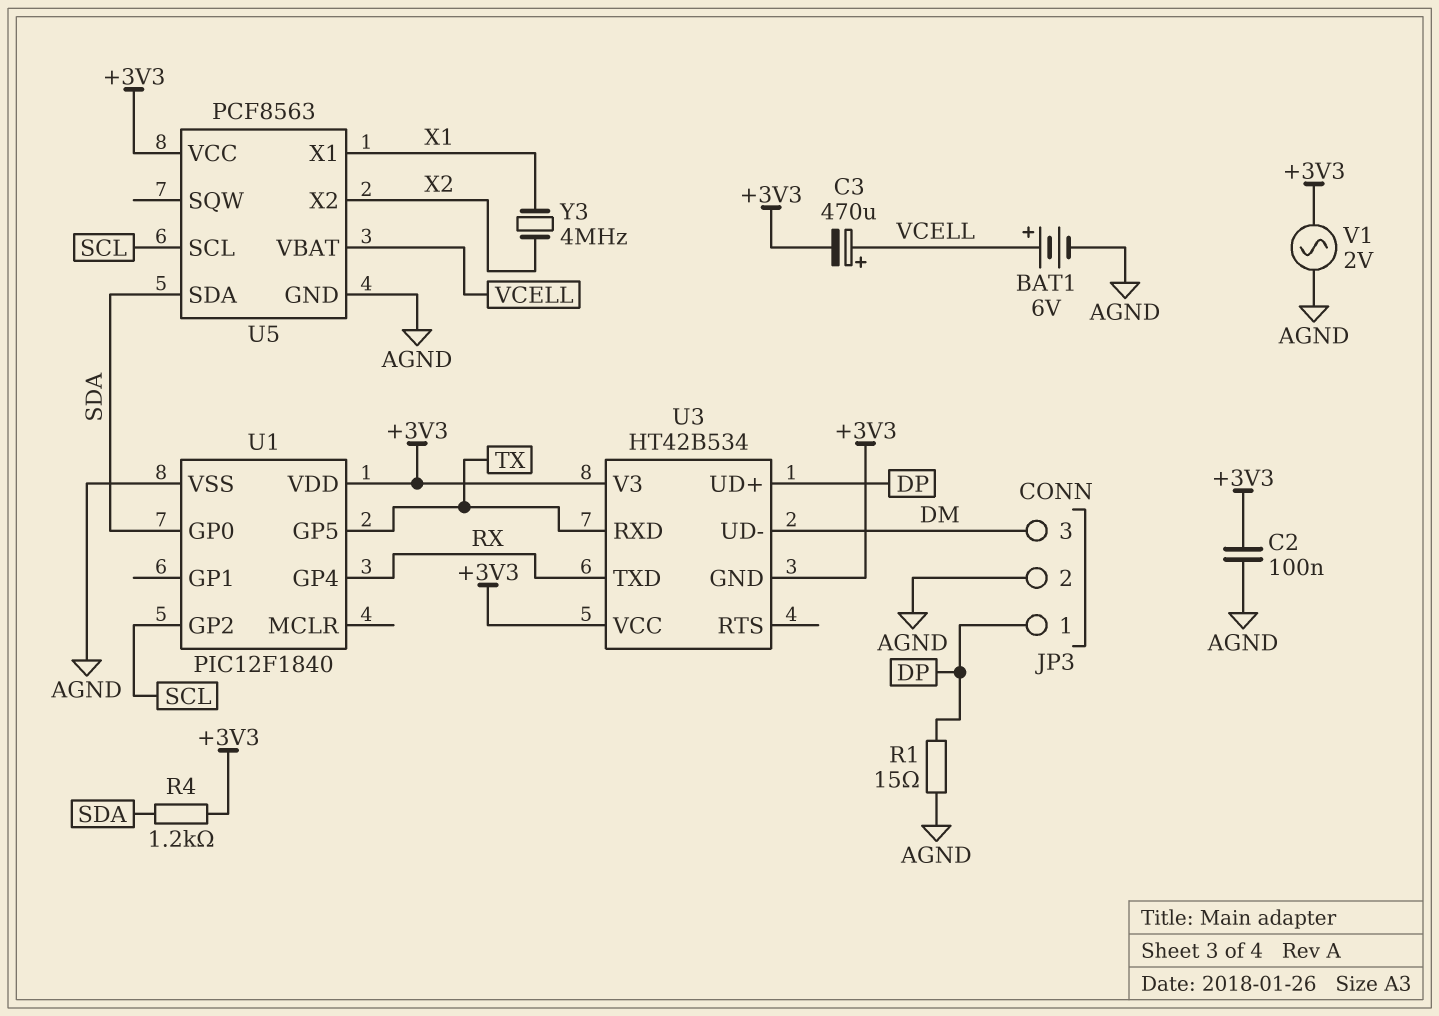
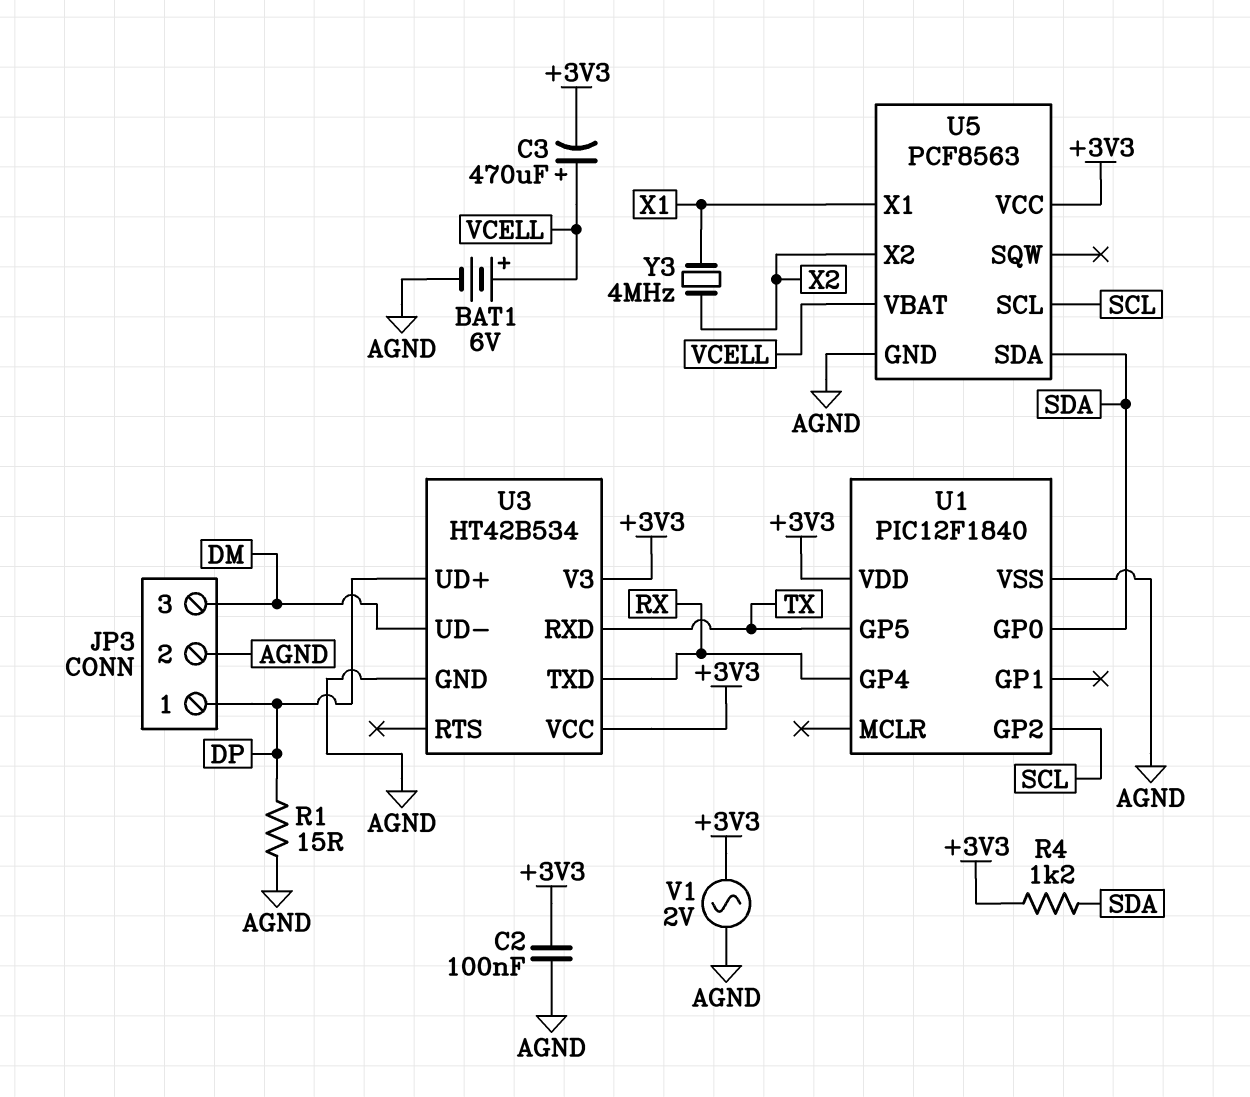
U3 pin GND: +3V3 -> AGND

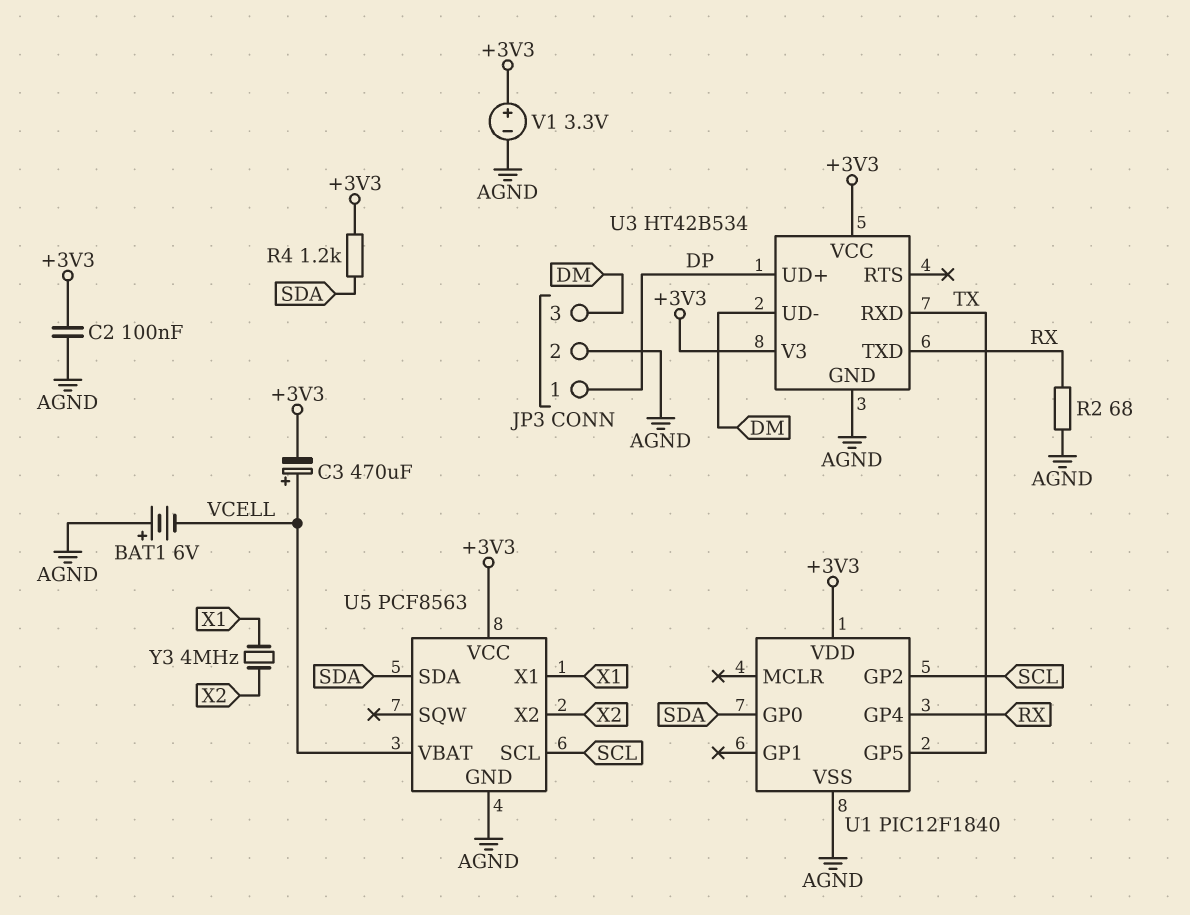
BAT1: 6V (plus VCELL, minus AGND) -> 6V (plus AGND, minus VCELL)
R1: 15 (AGND, DP) -> none
R2: none -> 68 (AGND, RX)
V1: AC 2V (+3V3, AGND) -> 3.3V (plus +3V3, minus AGND)

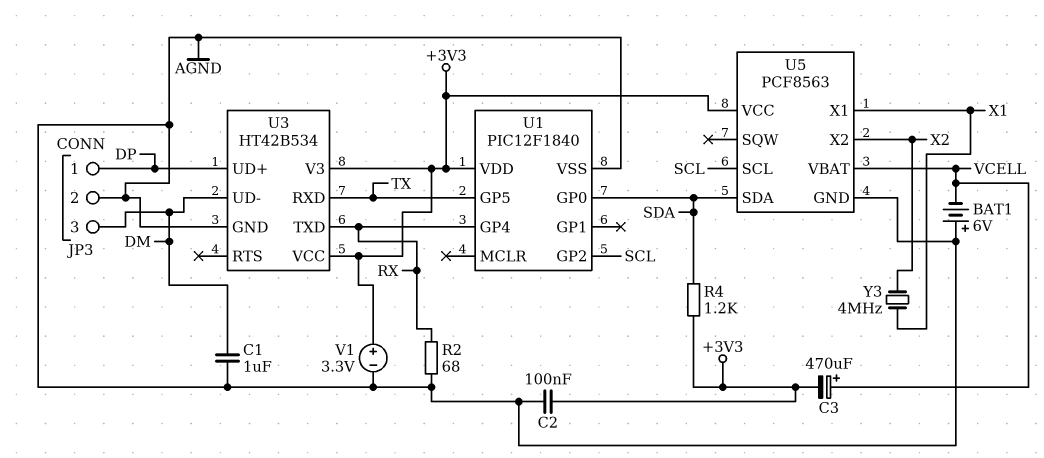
C1: none -> 1uF (AGND, DM)

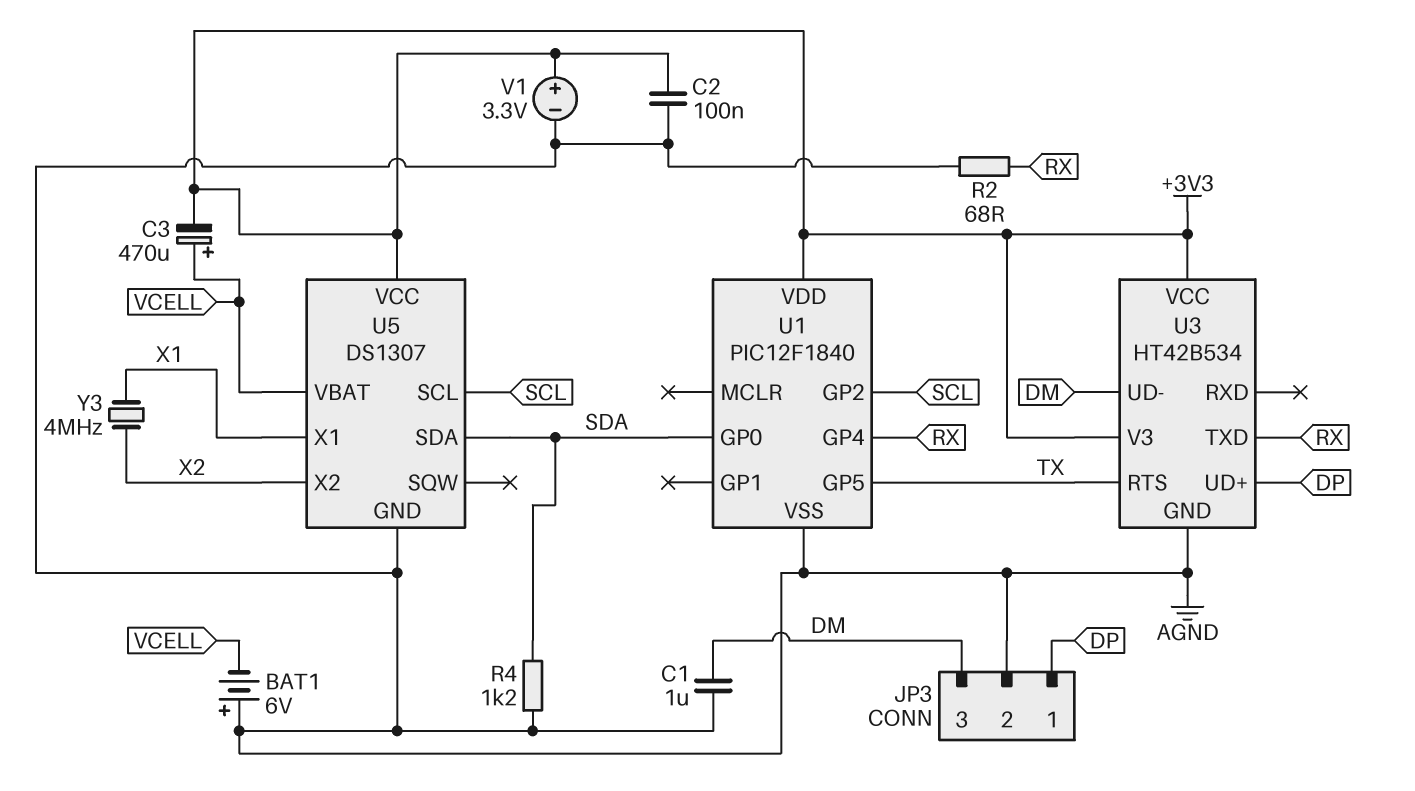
R4: 1.2k (+3V3, SDA) -> 1.2k (AGND, SDA)
U3 pin RTS: none -> TX
U3 pin RXD: TX -> none
U5: PCF8563 -> DS1307

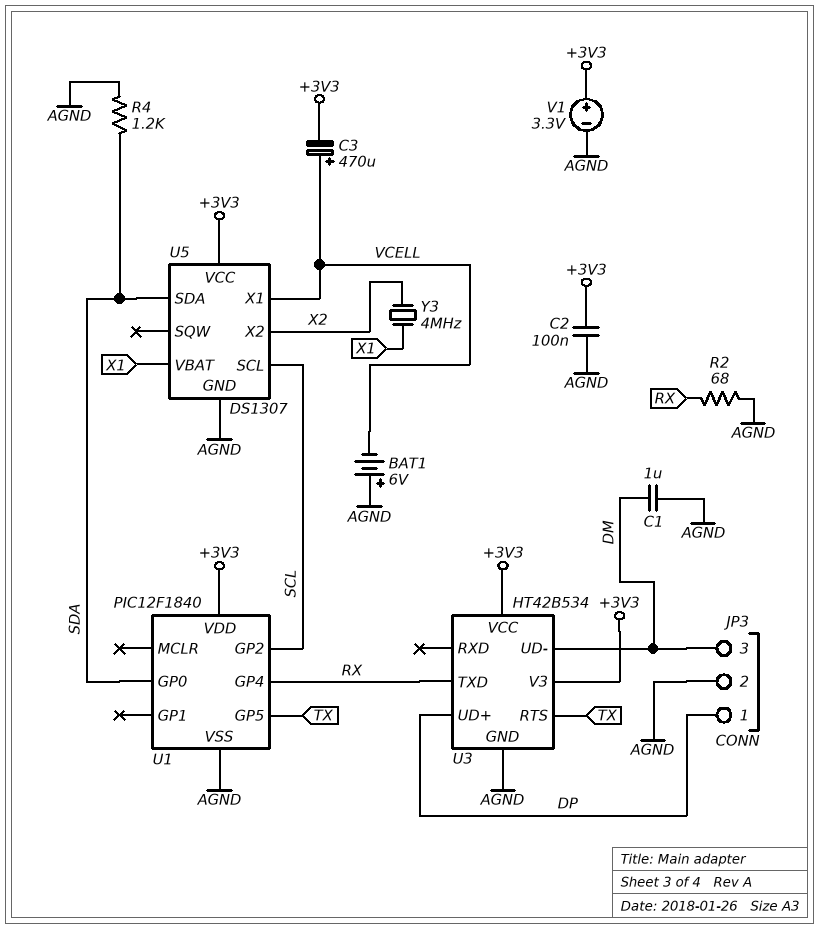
U5 pin VBAT: VCELL -> X1
U5 pin X1: X1 -> VCELL

